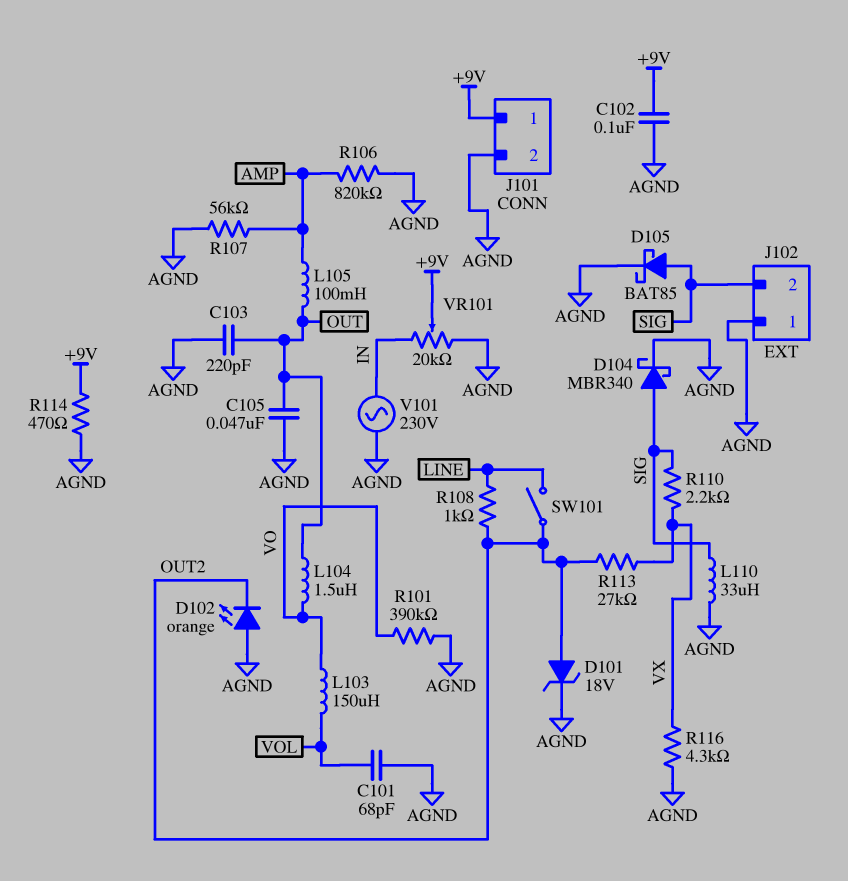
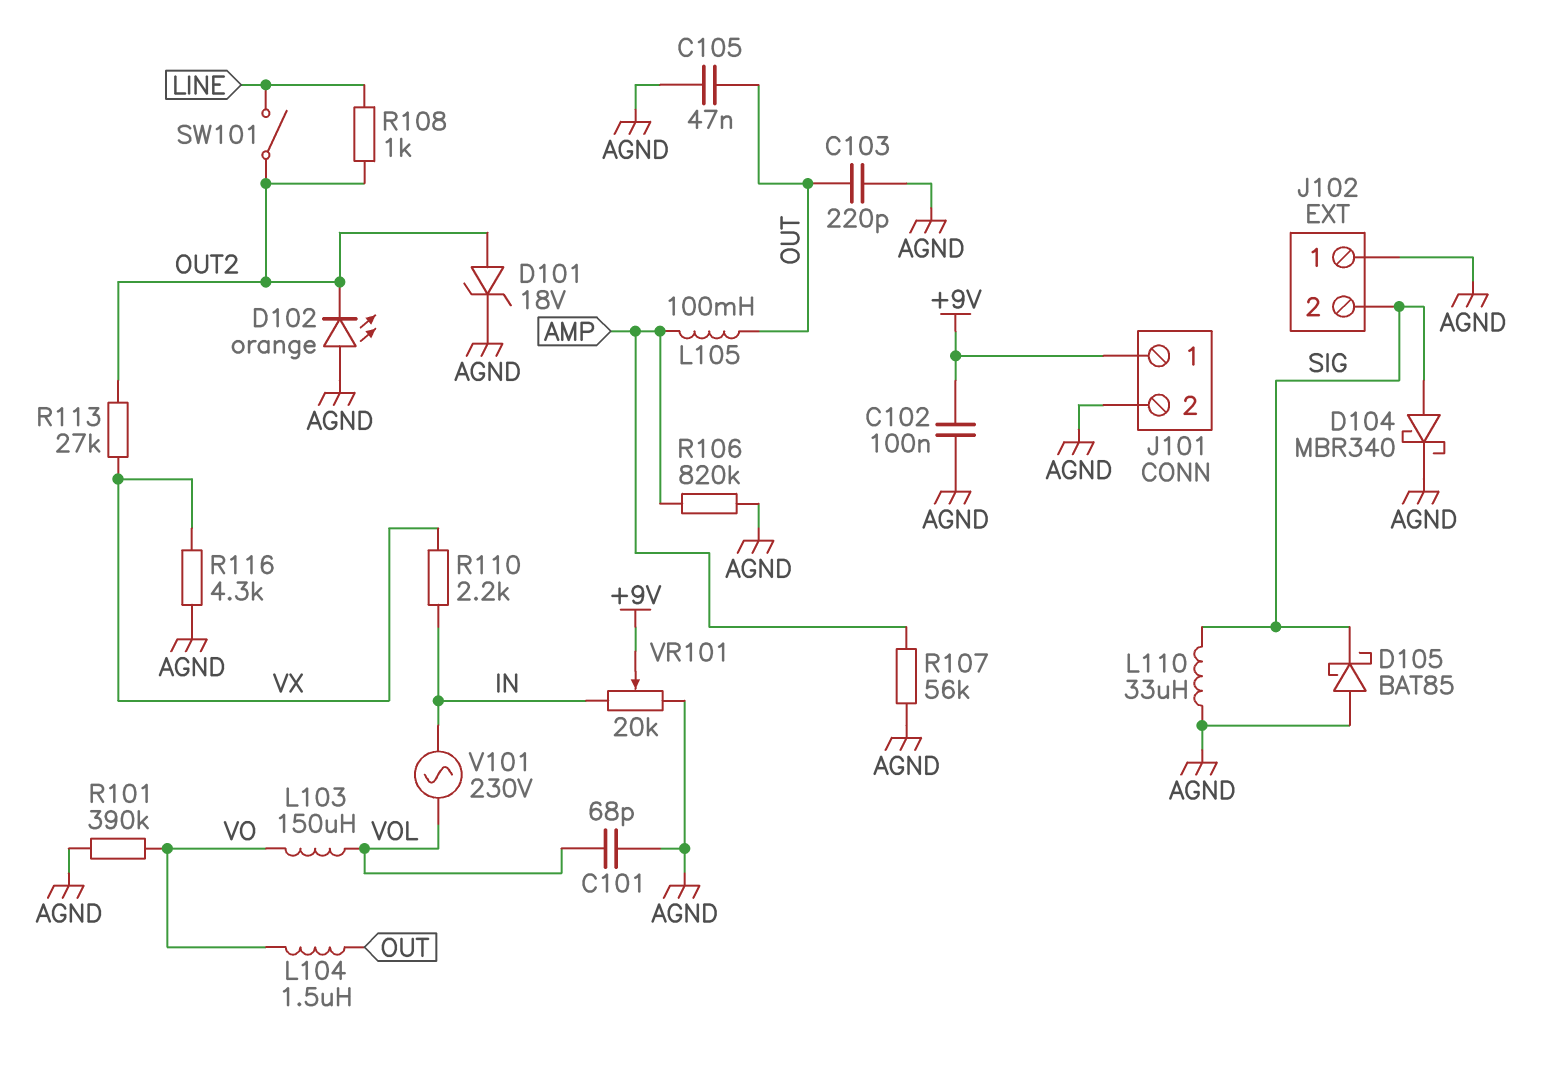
D105: schottky BAT85 (A SIG, K AGND) -> schottky BAT85 (A AGND, K SIG)
R110: 2.2k (SIG, VX) -> 2.2k (IN, VX)
R114: 470 (+9V, AGND) -> none
V101: AC 230V (AGND, IN) -> AC 230V (IN, VOL)

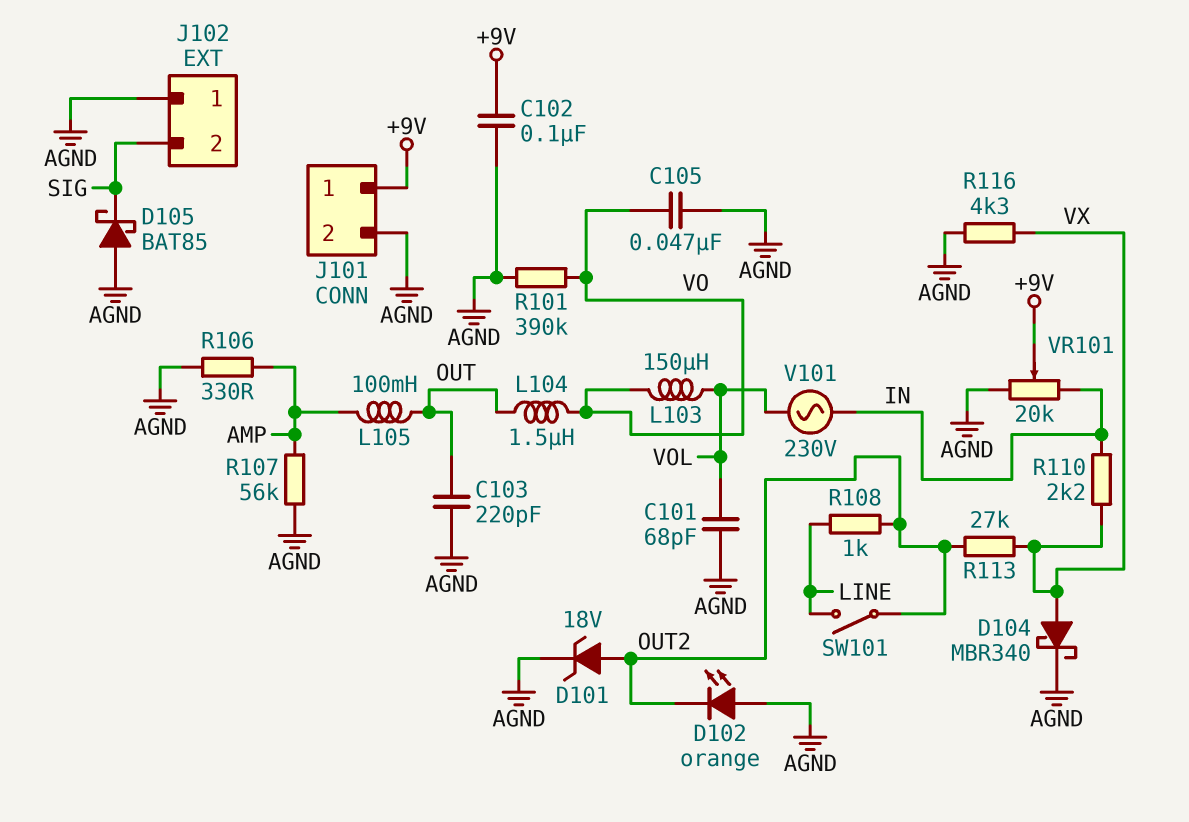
C105: 47nF (AGND, OUT) -> 47nF (AGND, VO)
D104: schottky MBR340 (A SIG, K AGND) -> schottky MBR340 (A VX, K AGND)
L110: 33uH (AGND, SIG) -> none
R106: 820k (AGND, AMP) -> 330 (AGND, AMP)

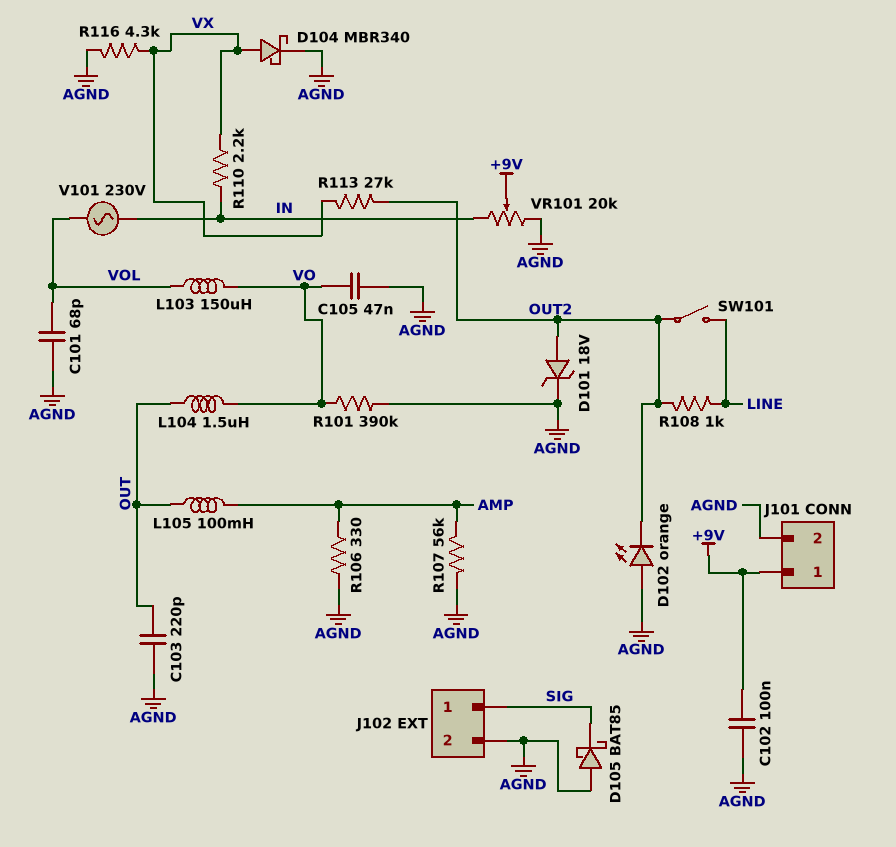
J102 pin 1: AGND -> SIG
J102 pin 2: SIG -> AGND

